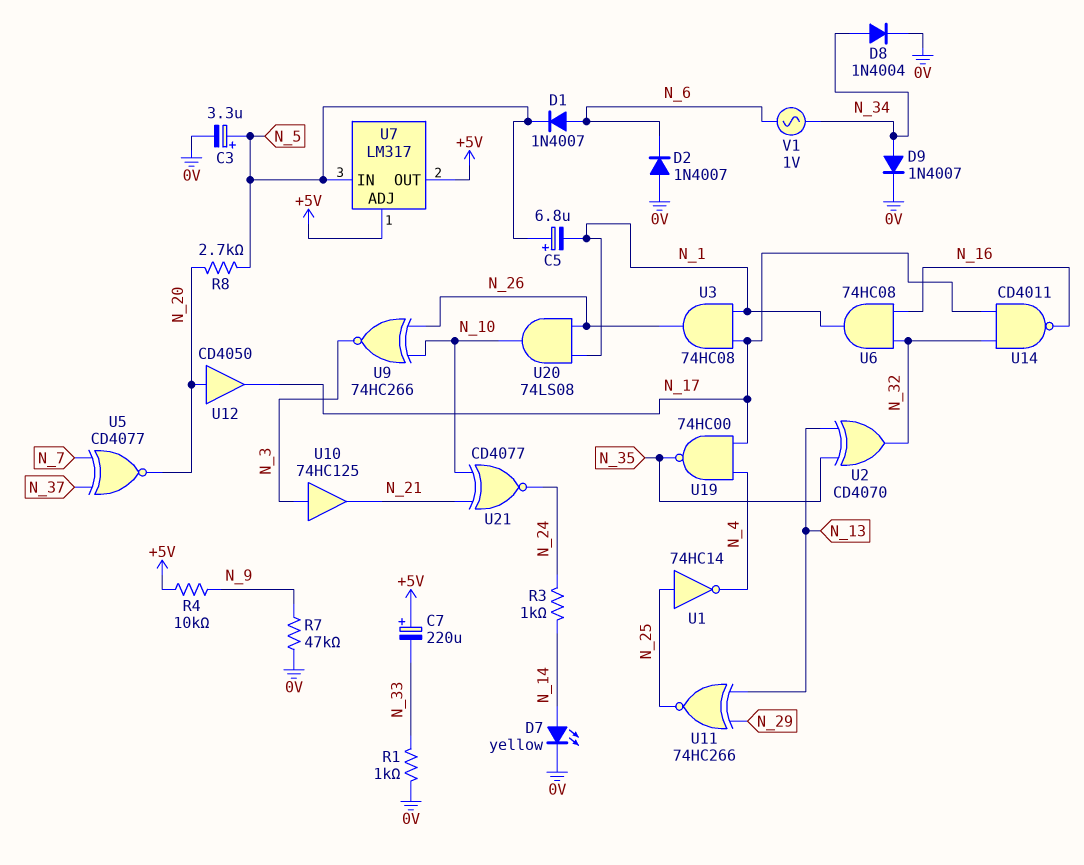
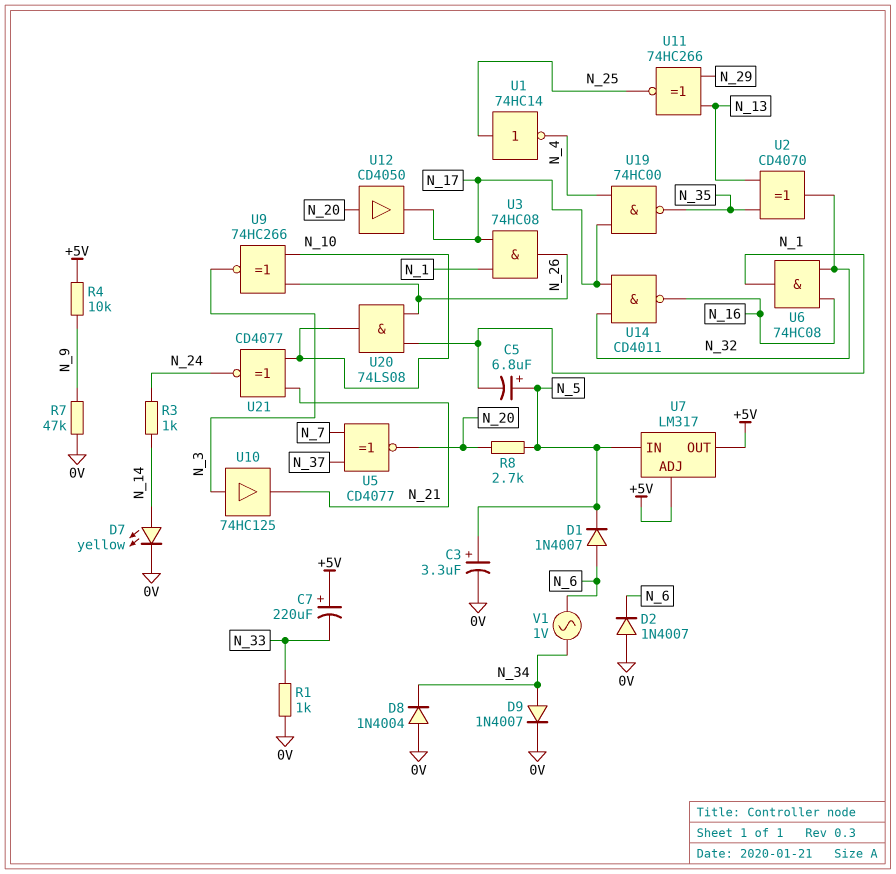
D8: diode 1N4004 (A N_34, K 0V) -> diode 1N4004 (A 0V, K N_34)

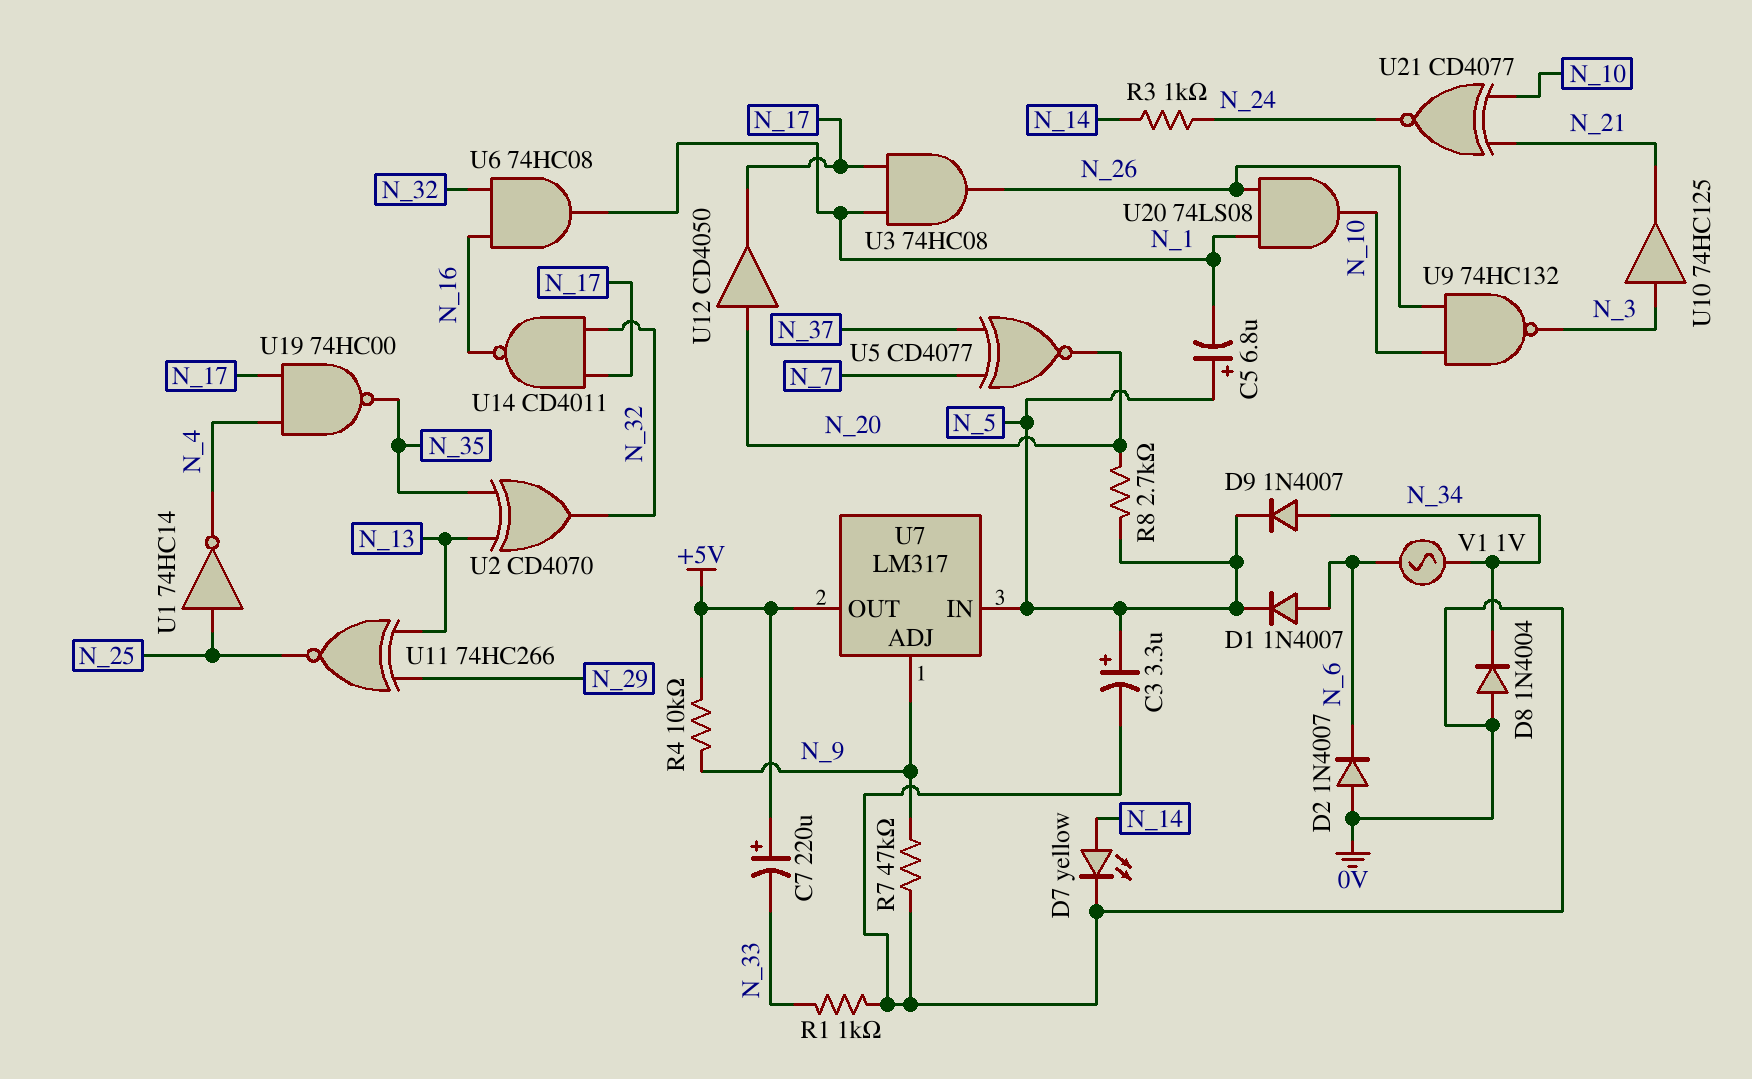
D9: diode 1N4007 (A N_34, K 0V) -> diode 1N4007 (A N_34, K N_5)
U7 pin ADJ: +5V -> N_9
U9: XNOR 74HC266 (in N_10, in N_26, out N_3) -> NAND 74HC132 (in N_10, in N_26, out N_3)

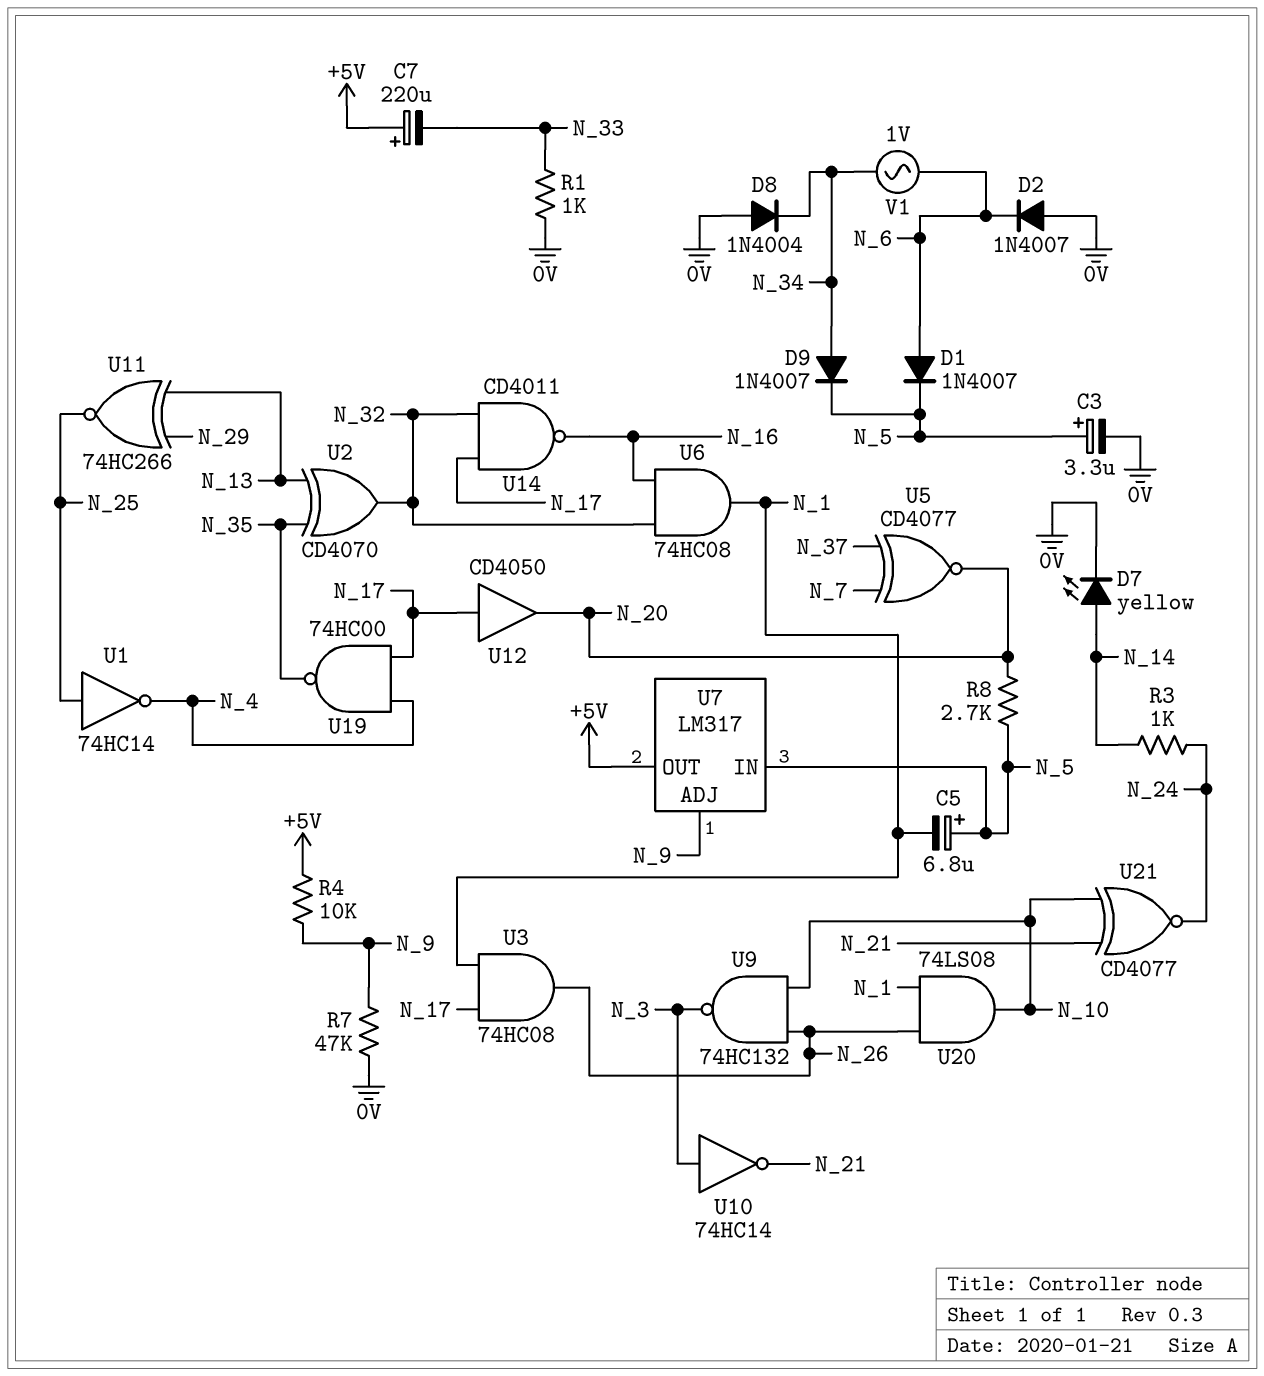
U10: buffer 74HC125 (in N_3, out N_21) -> NOT 74HC14 (in N_3, out N_21)
U12: buffer CD4050 (in N_20, out N_17) -> buffer CD4050 (in N_17, out N_20)

